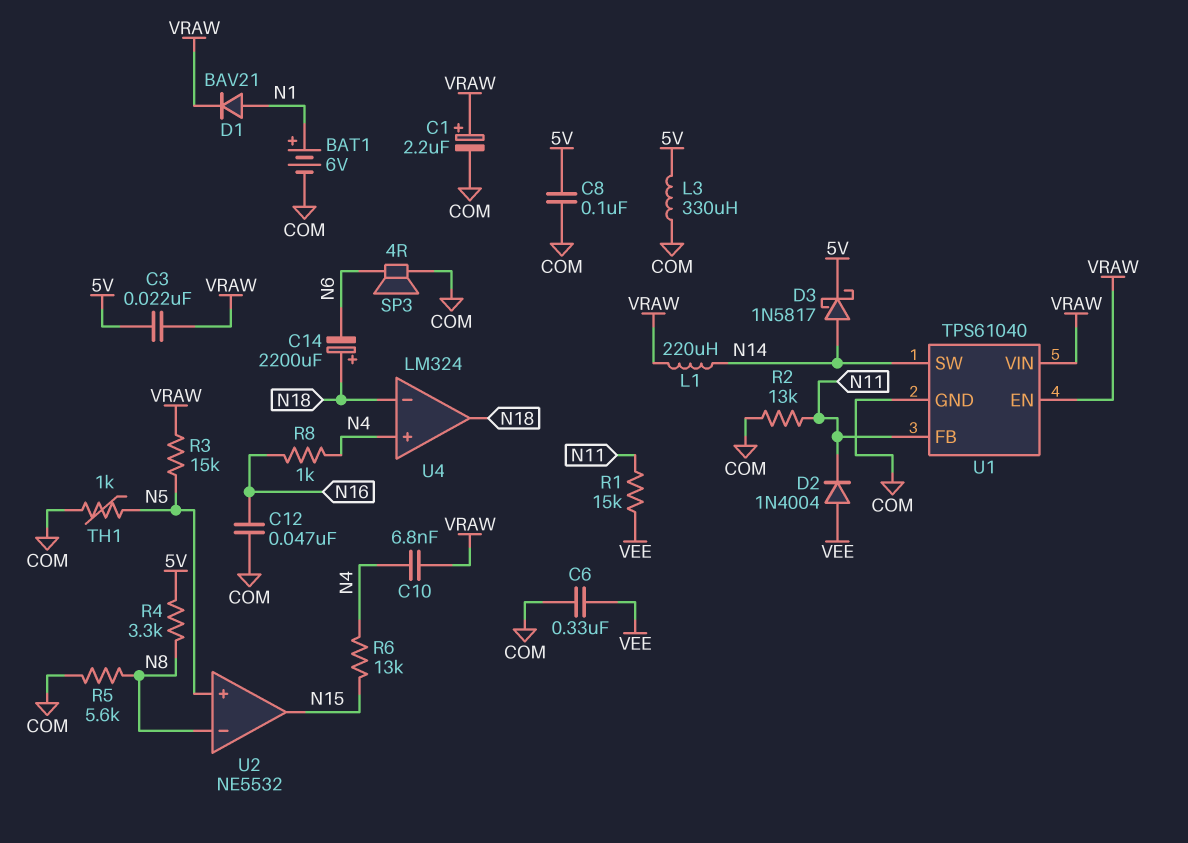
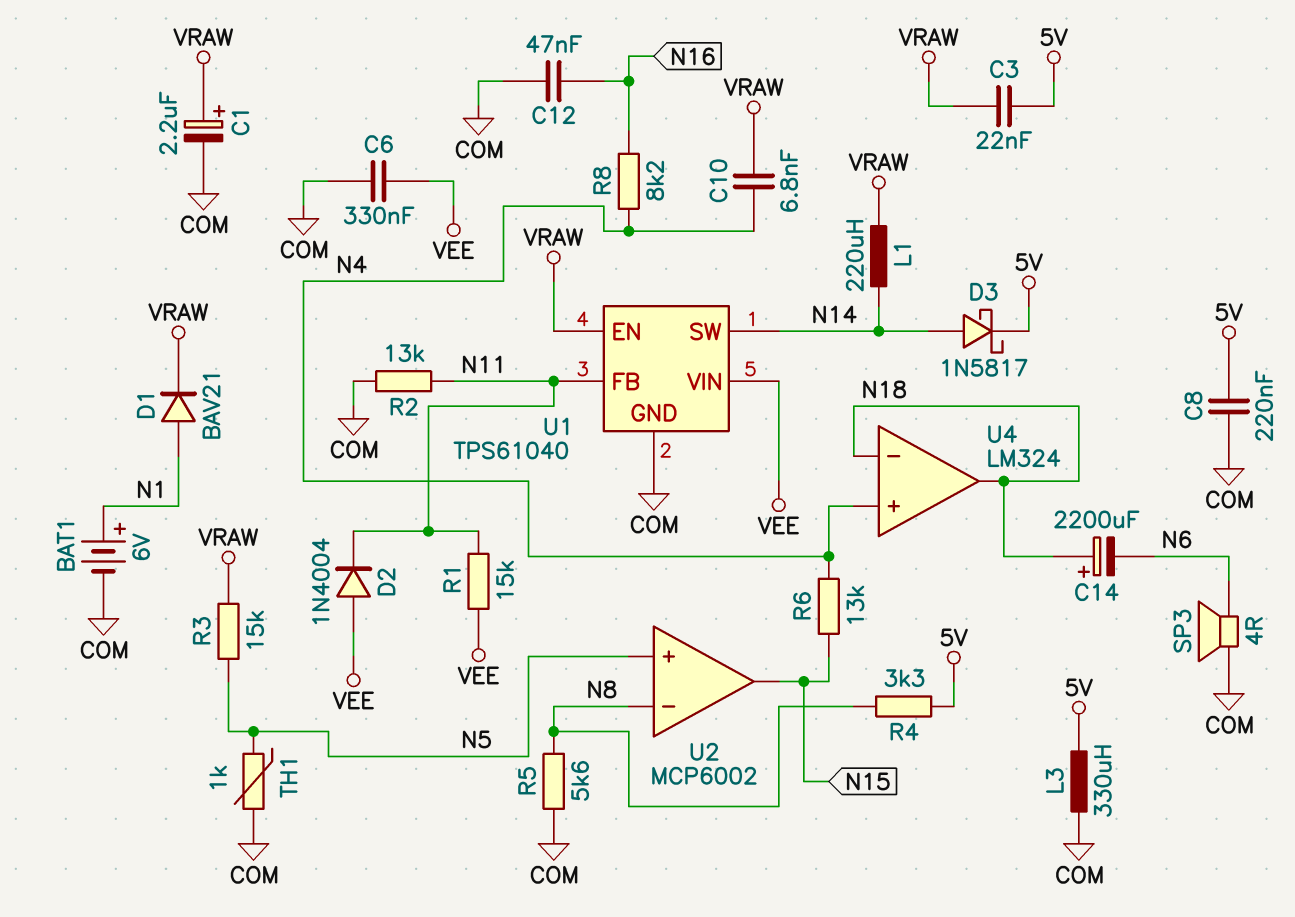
C8: 100nF (5V, COM) -> 220nF (5V, COM)
R8: 1k (N4, N16) -> 8.2k (N4, N16)
U1 pin VIN: VRAW -> VEE
U2: NE5532 -> MCP6002

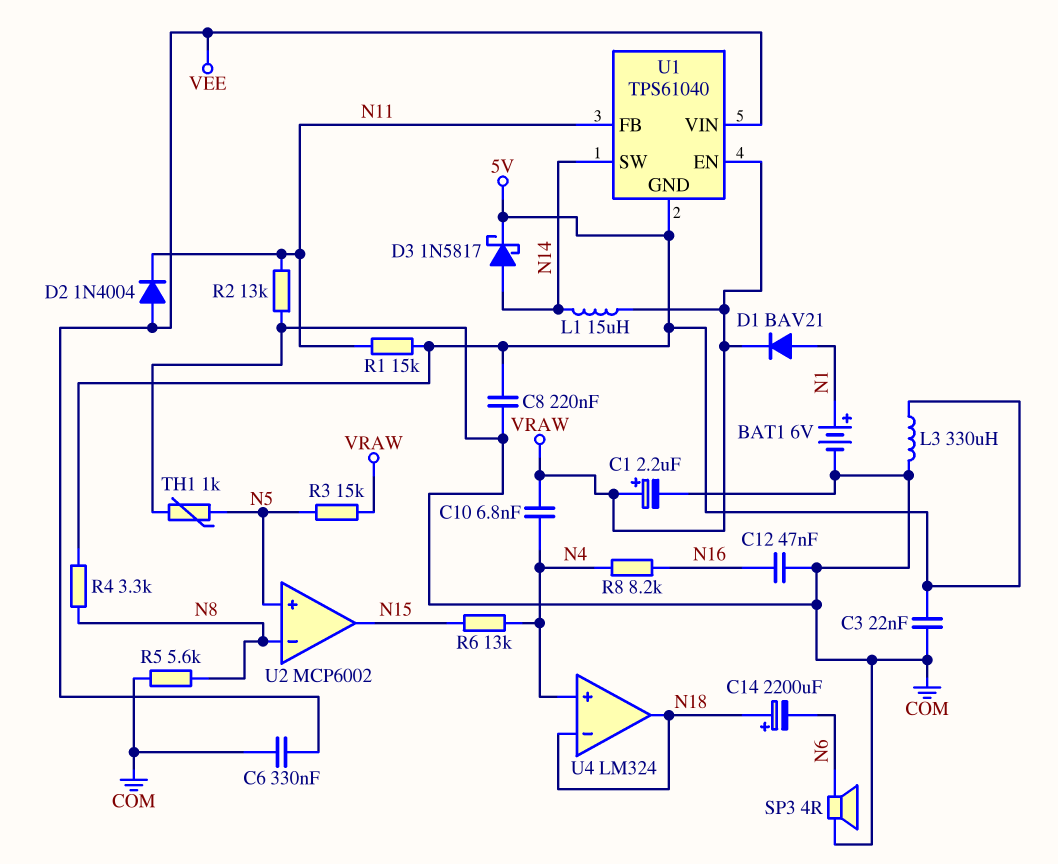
C3: 22nF (5V, VRAW) -> 22nF (5V, COM)
L1: 220uH (N14, VRAW) -> 15uH (N14, VRAW)
R1: 15k (N11, VEE) -> 15k (5V, N11)
U1 pin GND: COM -> 5V

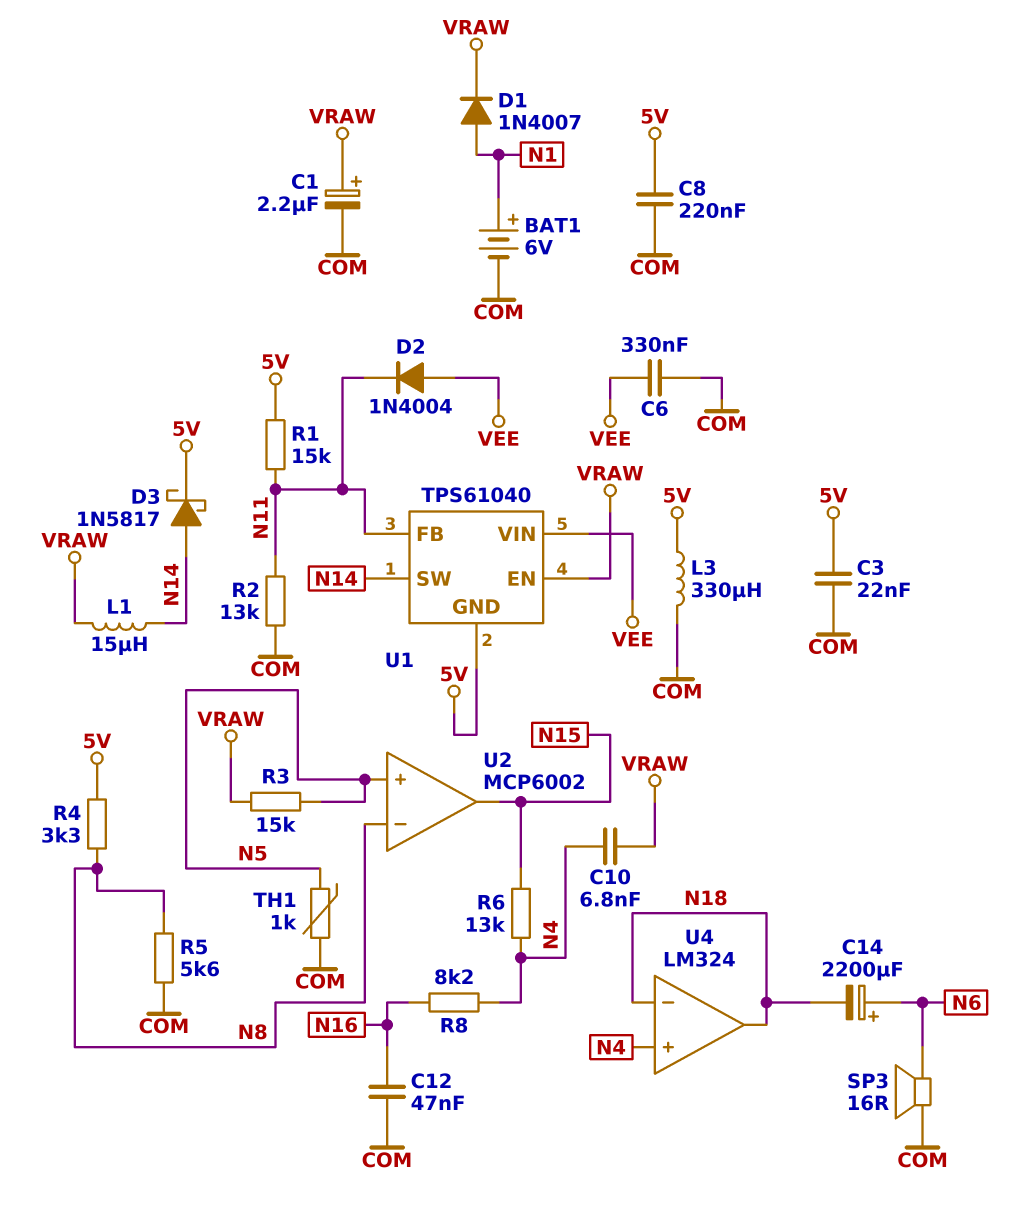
C14: 2200uF (plus N18, minus N6) -> 2200uF (plus N6, minus N18)
D1: diode BAV21 (A N1, K VRAW) -> diode 1N4007 (A N1, K VRAW)
SP3: speaker 4R (COM, N6) -> speaker 16R (COM, N6)

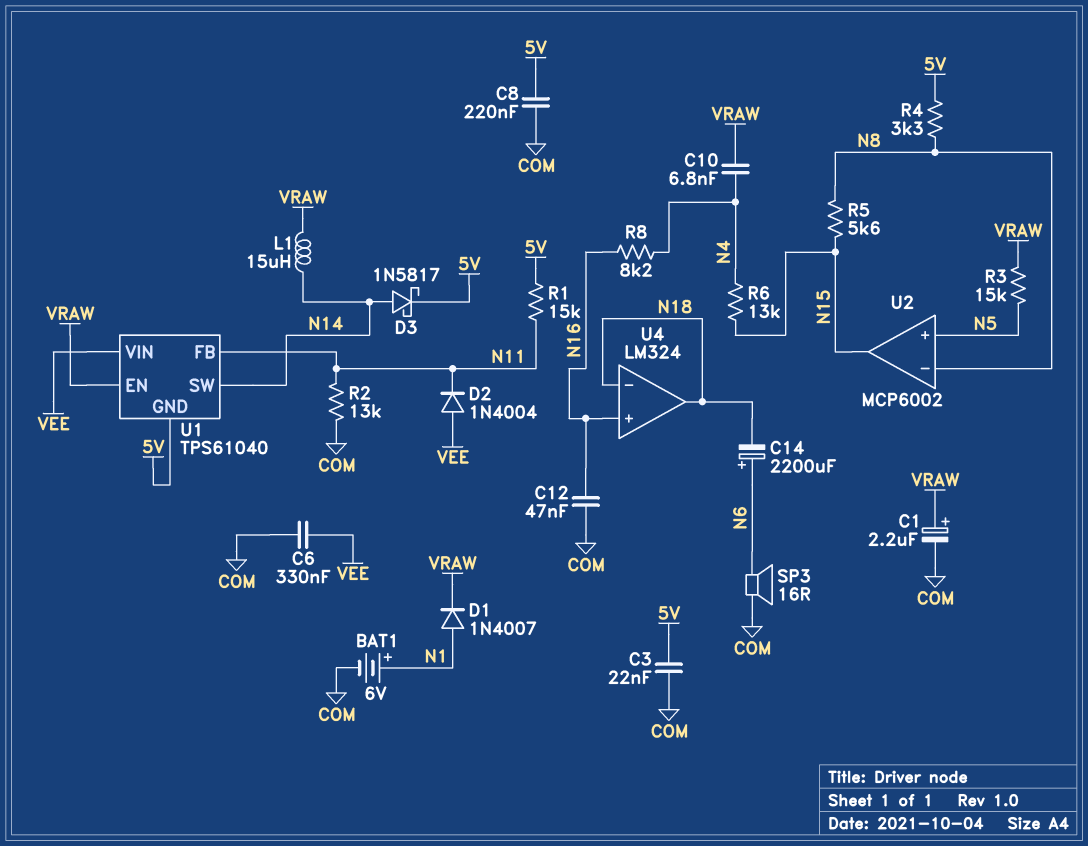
L3: 330uH (5V, COM) -> none
R5: 5.6k (COM, N8) -> 5.6k (N8, N15)
TH1: 1k (COM, N5) -> none
U4 pin in+: N4 -> N16

